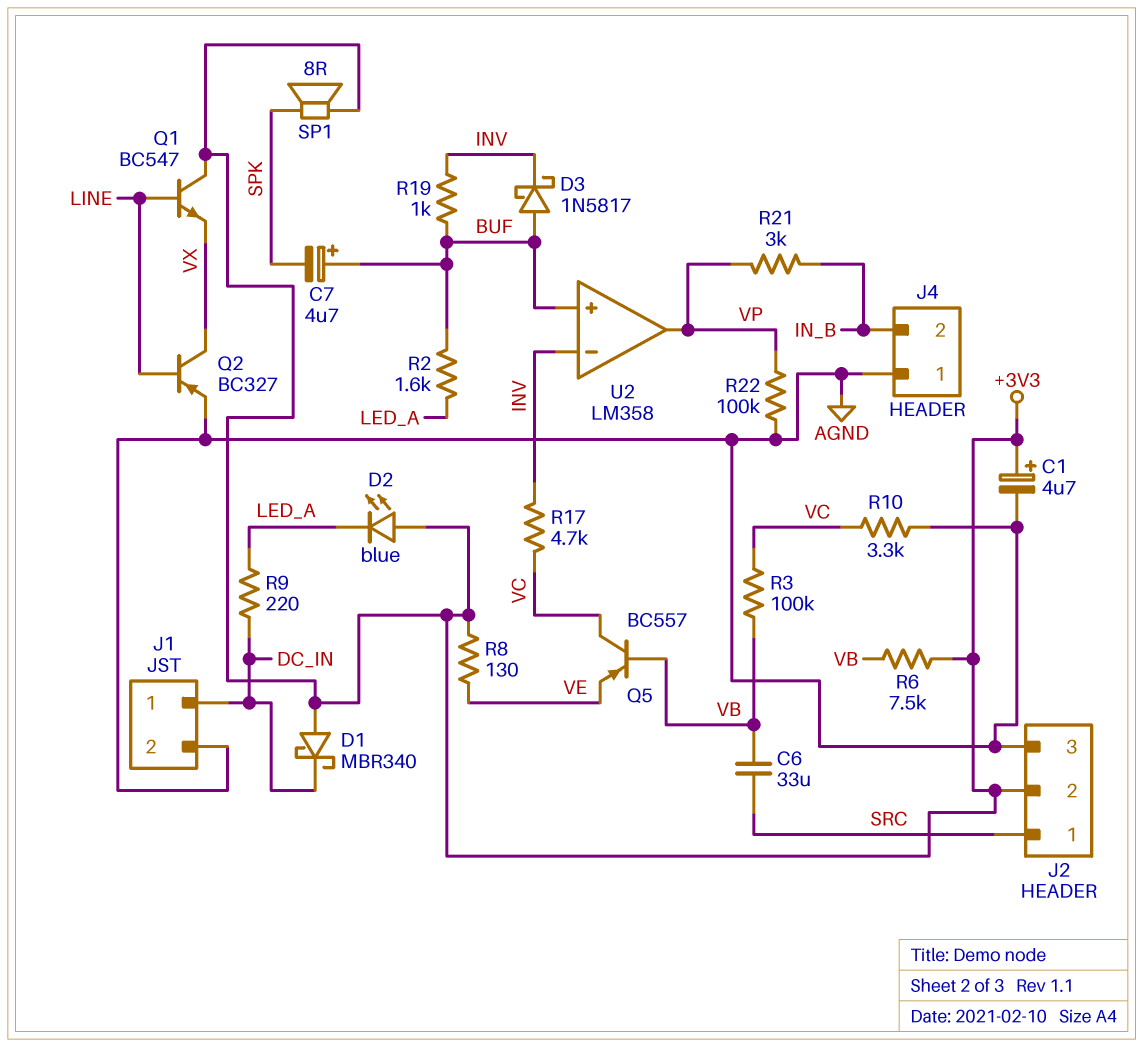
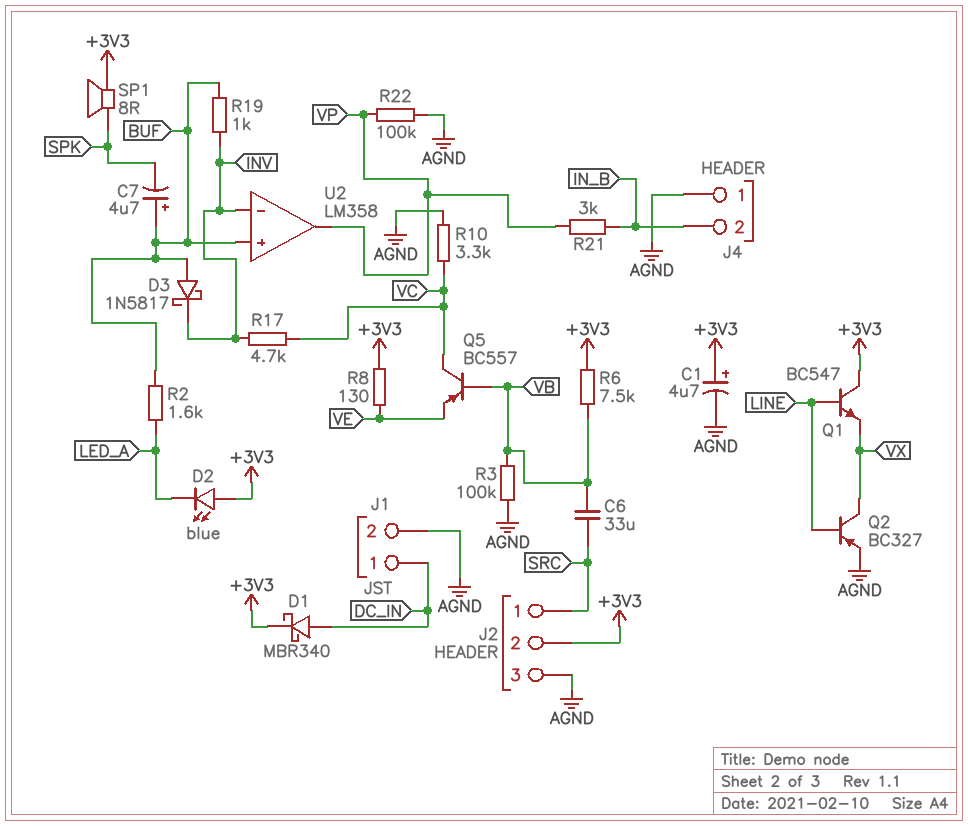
D1: schottky MBR340 (A +3V3, K DC_IN) -> schottky MBR340 (A DC_IN, K +3V3)
R3: 100k (VB, VC) -> 100k (AGND, VB)
R9: 220 (DC_IN, LED_A) -> none

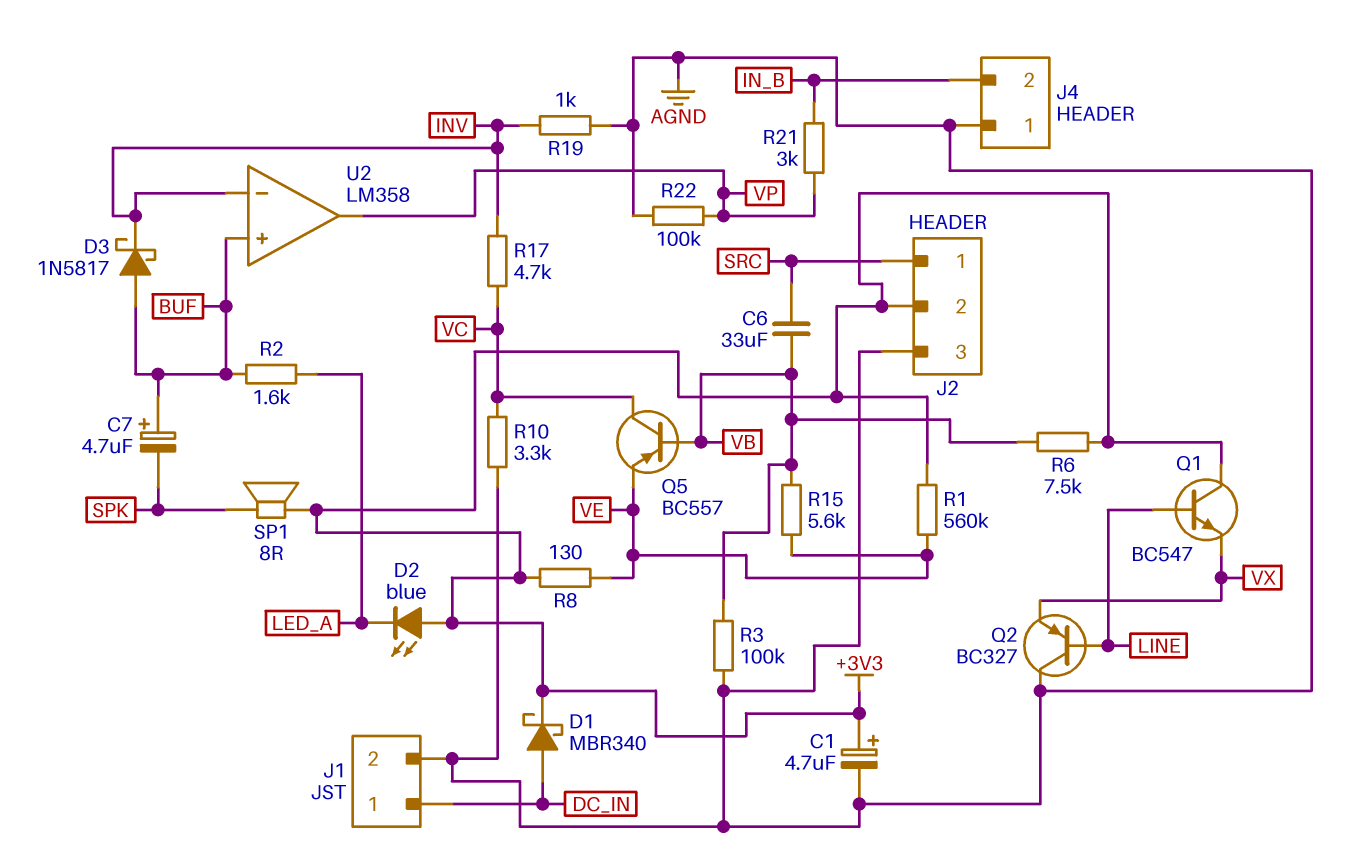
Q2: PNP BC327 (B LINE, C VX, E AGND) -> PNP BC327 (B LINE, C AGND, E VX)
R1: none -> 560k (+3V3, VE)
R15: none -> 5.6k (VB, VE)
R19: 1k (BUF, INV) -> 1k (AGND, INV)

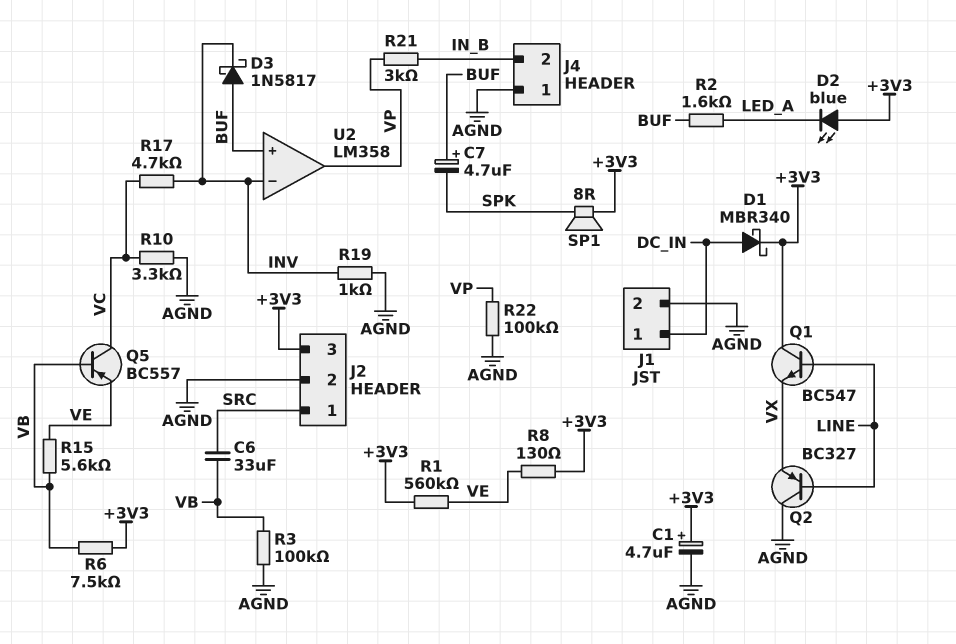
J2 pin 2: +3V3 -> AGND
J2 pin 3: AGND -> +3V3

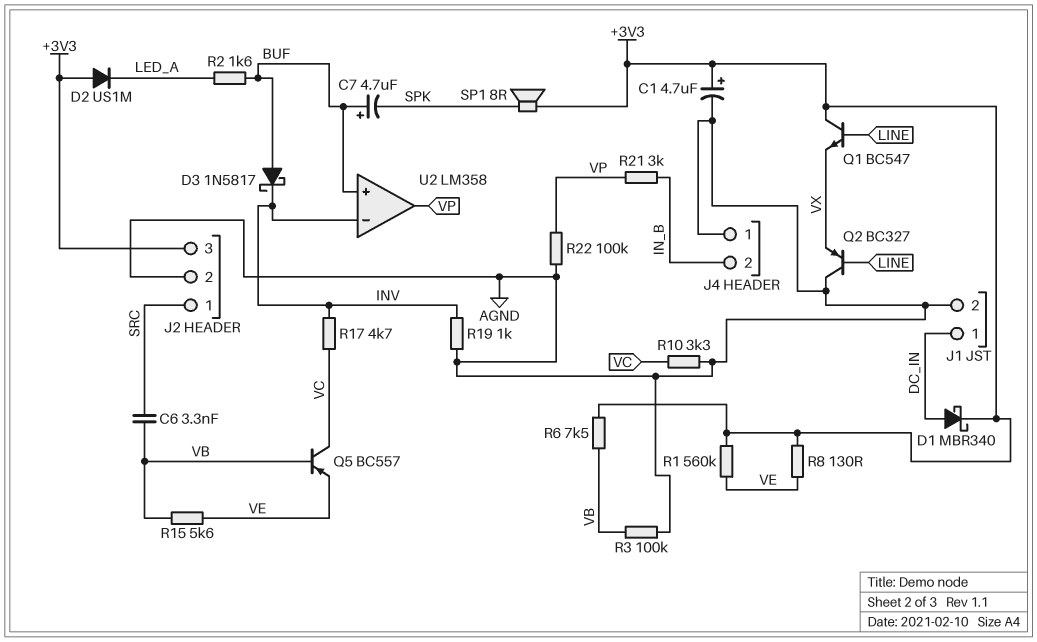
C6: 33uF (SRC, VB) -> 3.3nF (SRC, VB)
D2: LED blue (A +3V3, K LED_A) -> diode US1M (A +3V3, K LED_A)

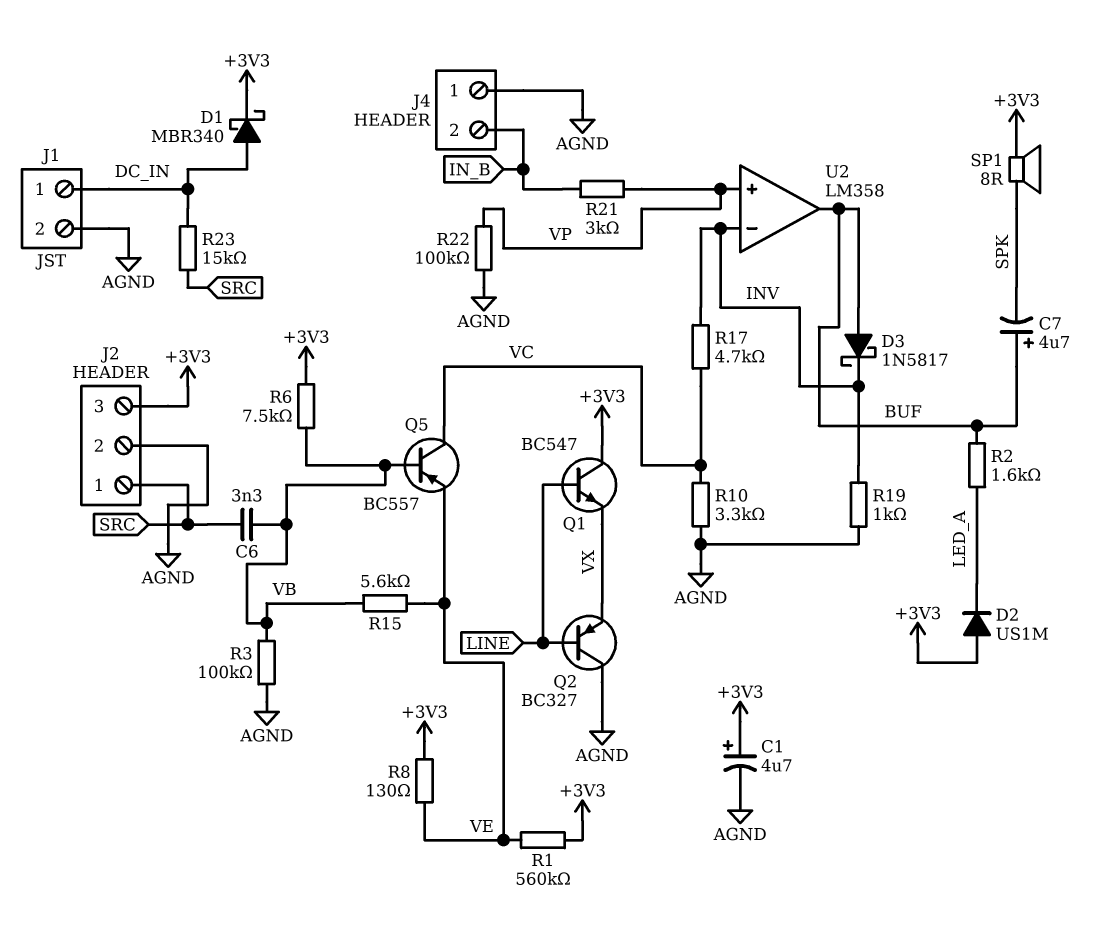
R23: none -> 15k (DC_IN, SRC)
U2 pin in+: BUF -> VP
U2 pin out: VP -> BUF

